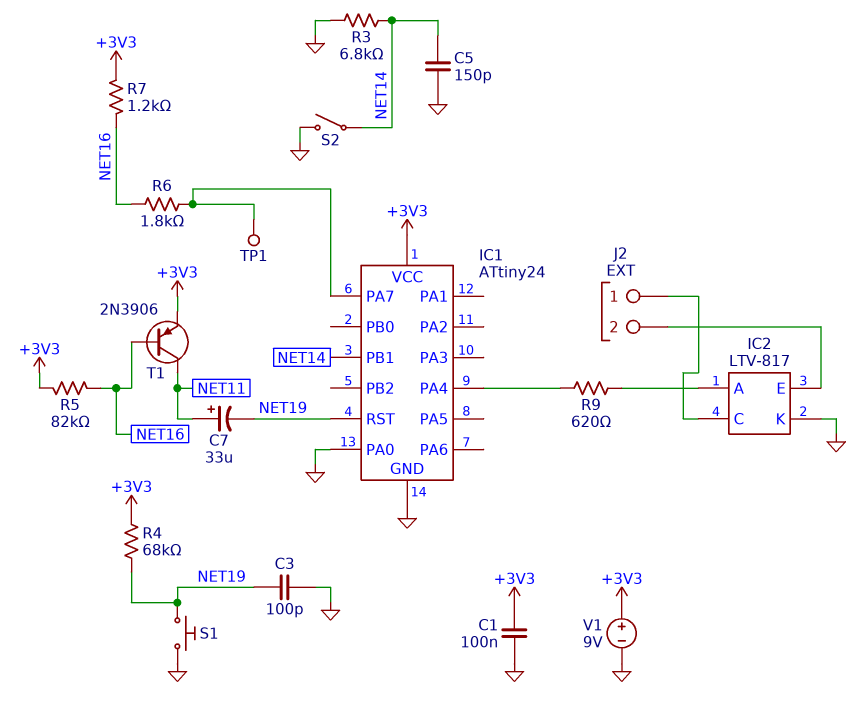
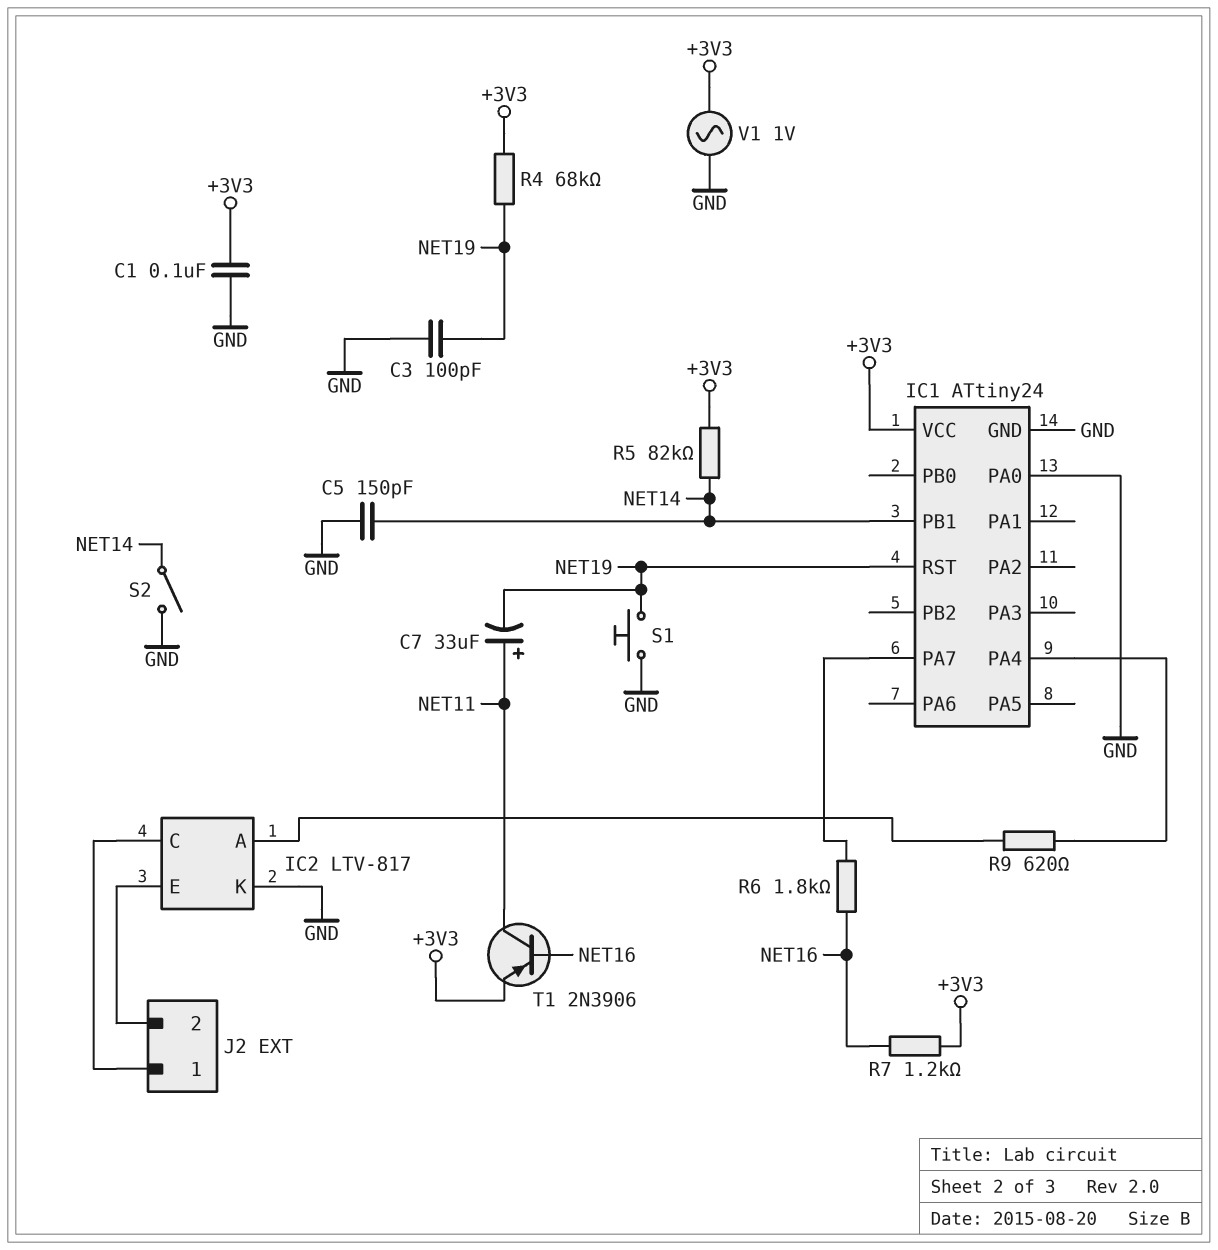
R3: 6.8k (GND, NET14) -> none
R5: 82k (+3V3, NET16) -> 82k (+3V3, NET14)
TP1: test point (IC1/PA7) -> none
V1: 9V (plus +3V3, minus GND) -> AC 1V (+3V3, GND)

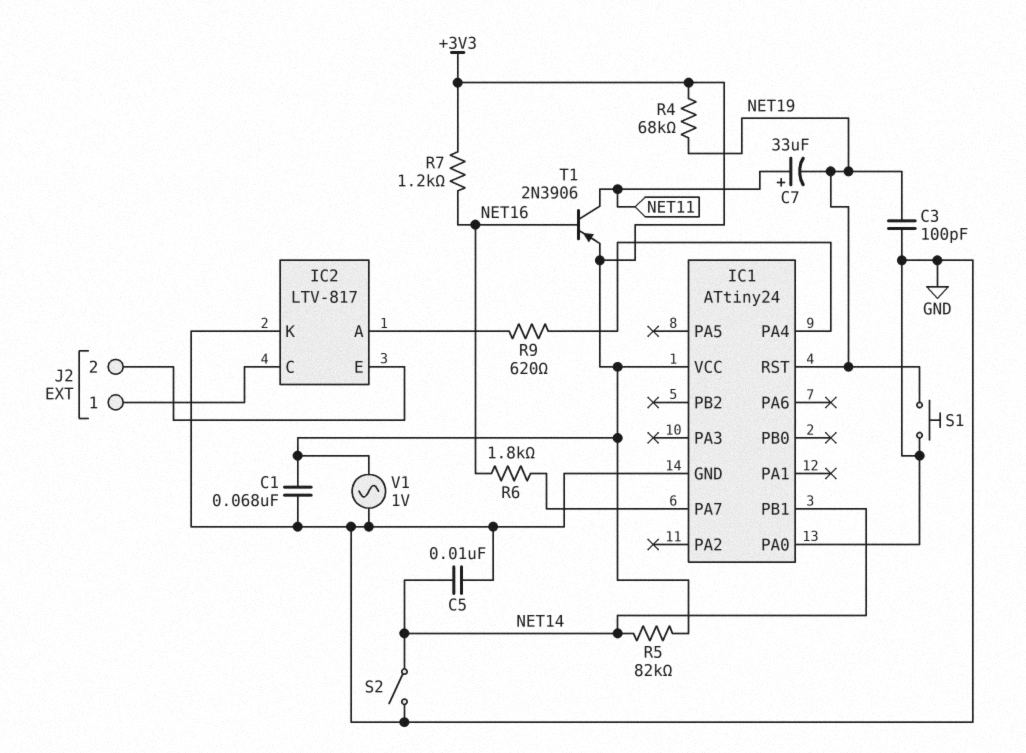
C1: 100nF (+3V3, GND) -> 68nF (+3V3, GND)
C5: 150pF (GND, NET14) -> 10nF (GND, NET14)

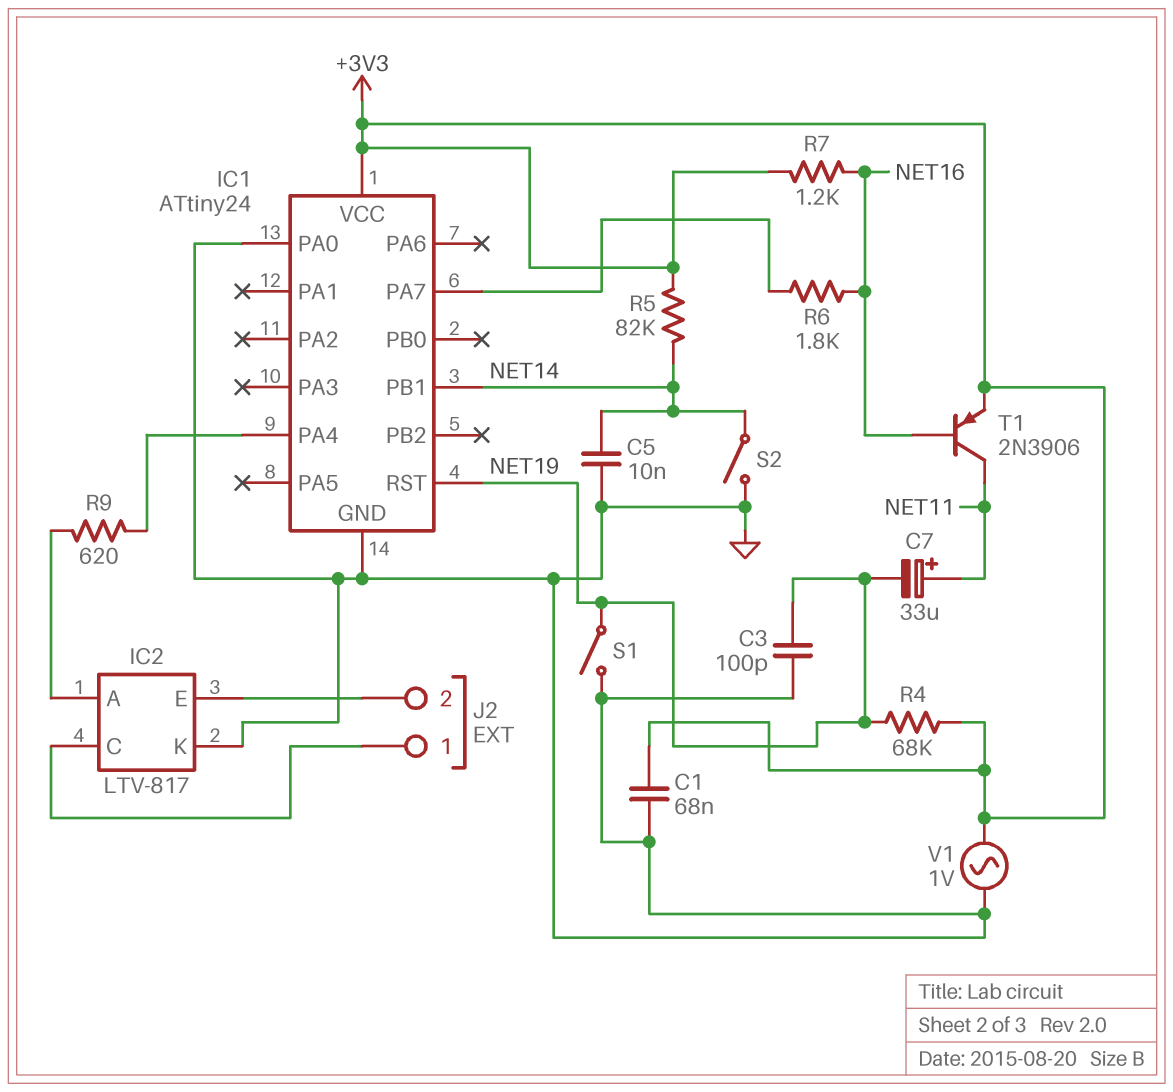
S1: button (GND, NET19) -> switch (GND, NET19)

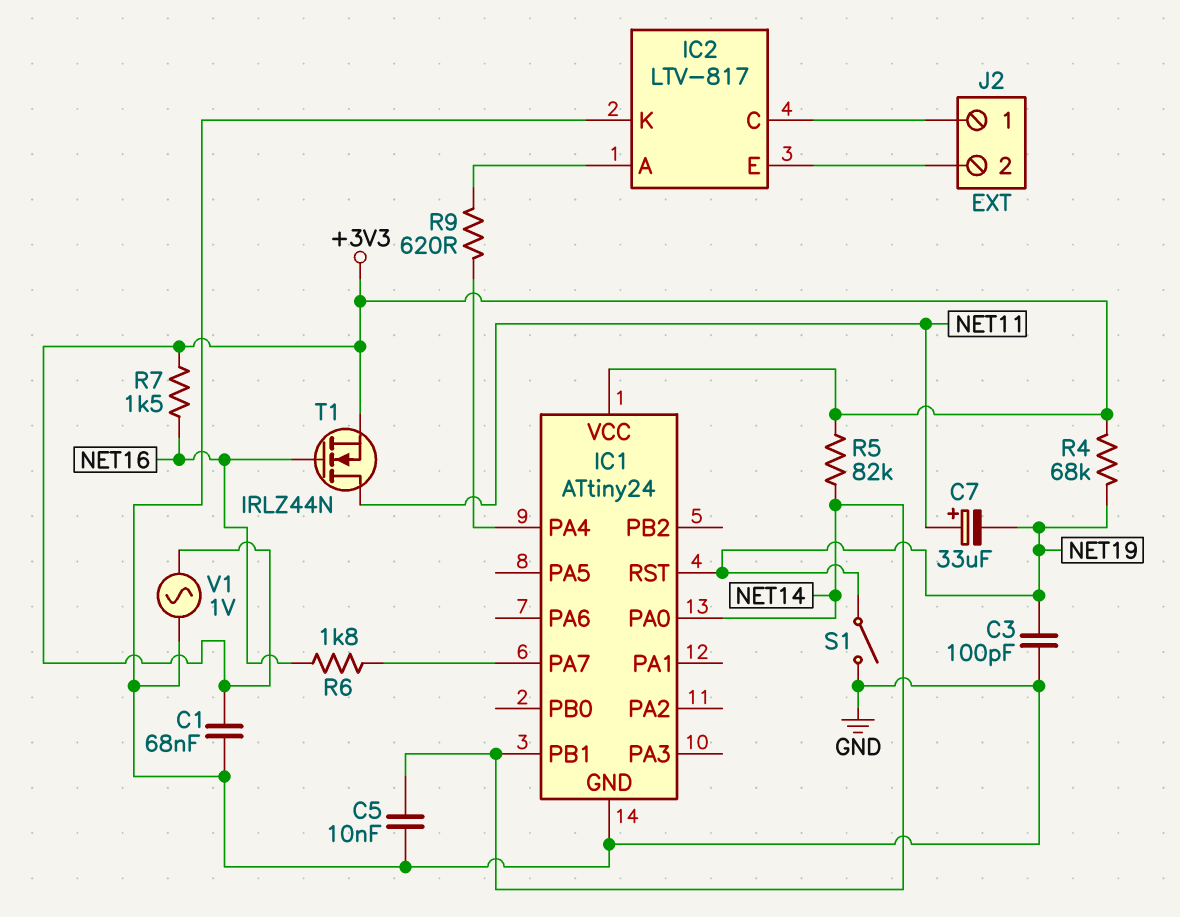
IC1 pin PA0: GND -> NET14
R7: 1.2k (+3V3, NET16) -> 1.5k (+3V3, NET16)
S2: switch (GND, NET14) -> none
T1: PNP 2N3906 (B NET16, C NET11, E +3V3) -> NMOS IRLZ44N (G NET16, D NET11, S +3V3)

